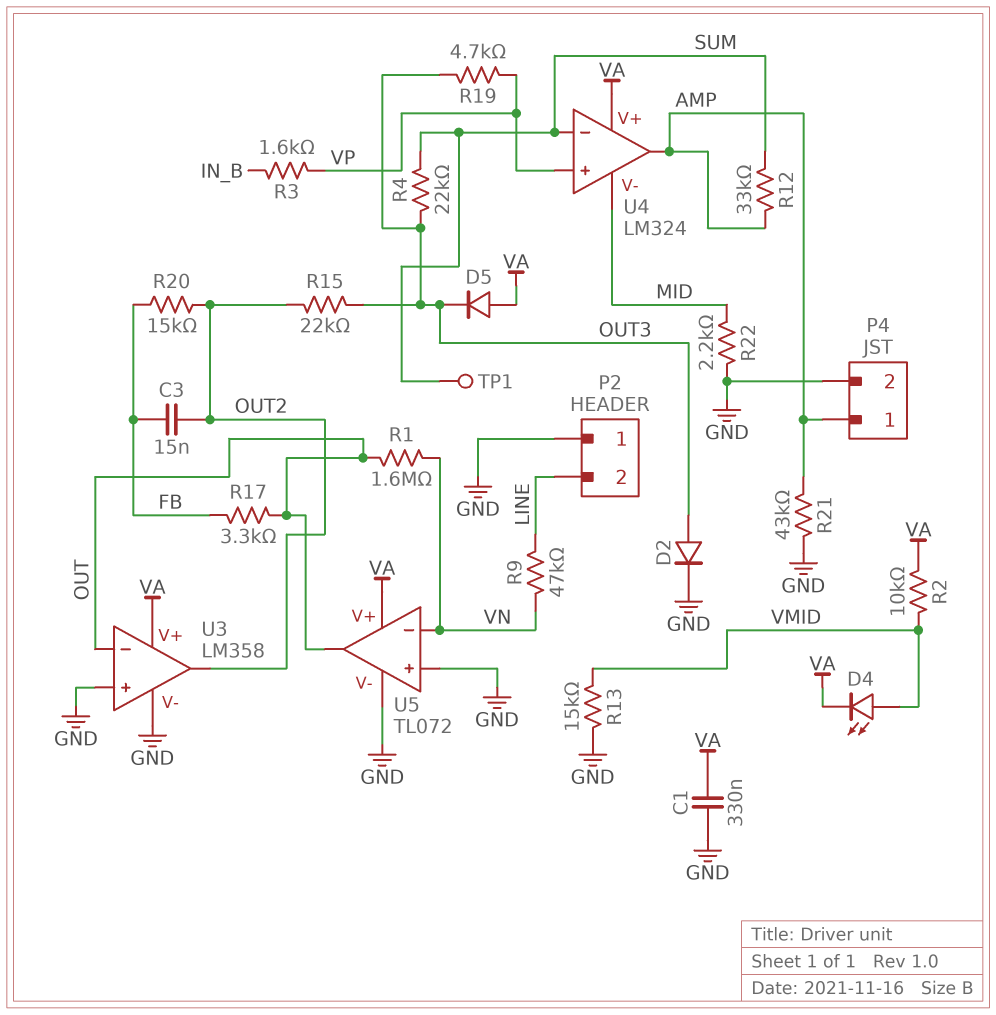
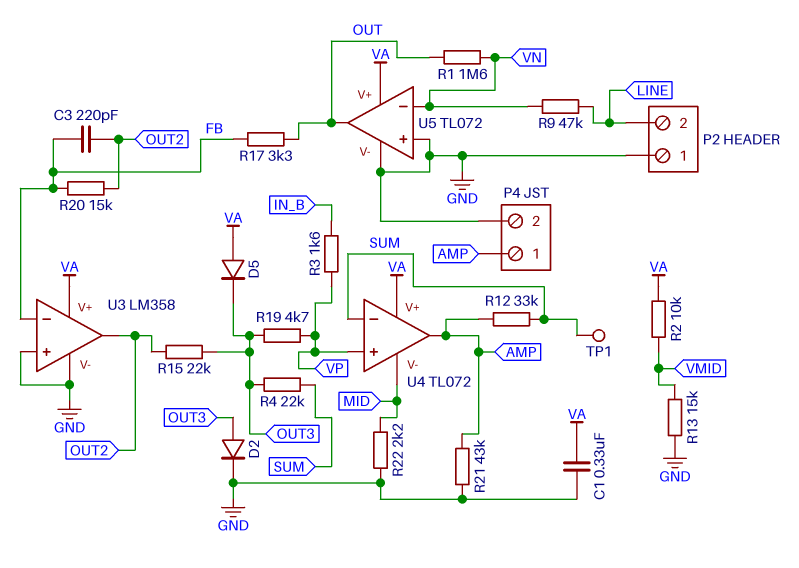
C3: 15nF (FB, OUT2) -> 220pF (FB, OUT2)
D4: LED (A VMID, K VA) -> none
U3 pin in-: OUT -> FB
U4: LM324 -> TL072

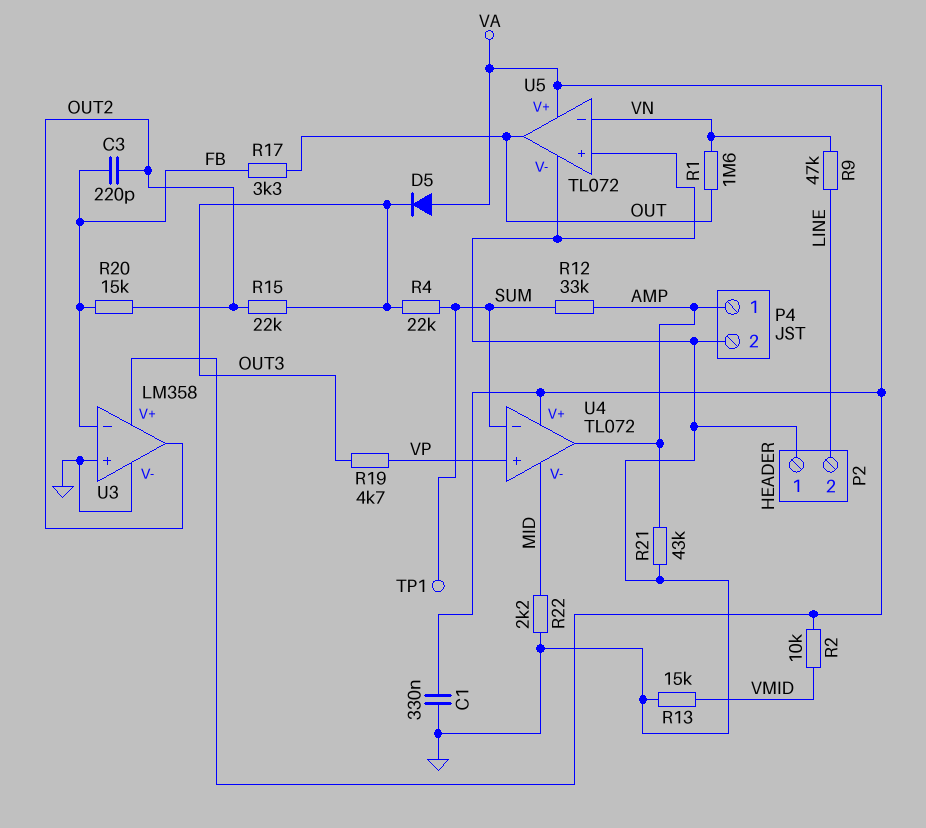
D2: diode (A OUT3, K GND) -> none
R3: 1.6k (IN_B, VP) -> none

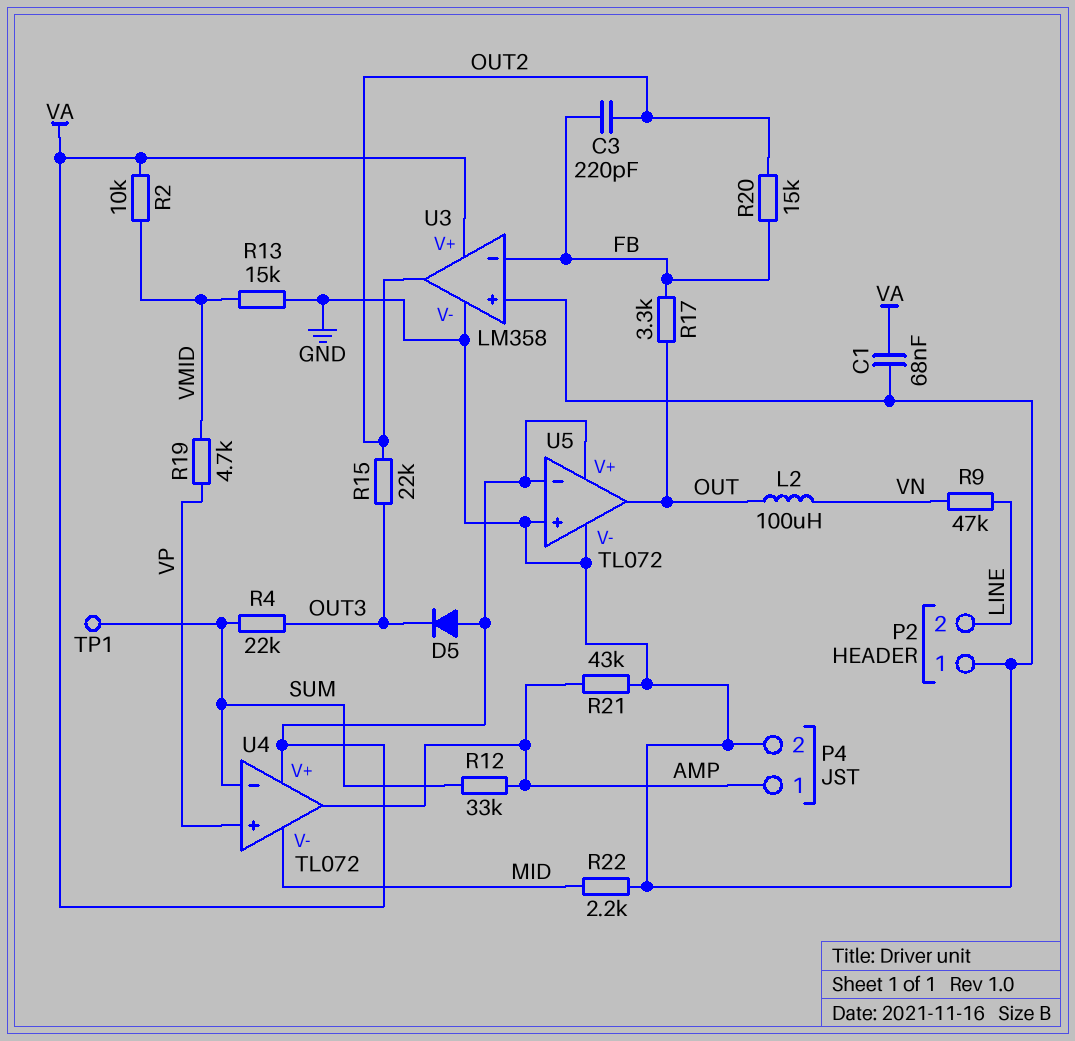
C1: 330nF (GND, VA) -> 68nF (GND, VA)
L2: none -> 100uH (OUT, VN)
R1: 1.6M (OUT, VN) -> none
R19: 4.7k (OUT3, VP) -> 4.7k (VMID, VP)
U5 pin in-: VN -> VA

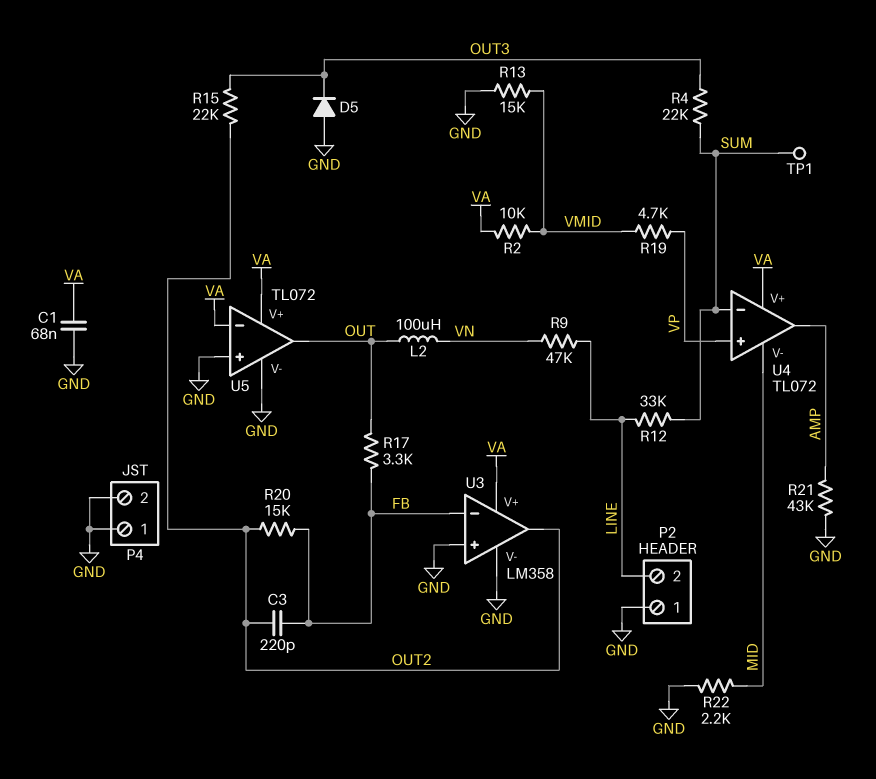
D5: diode (A VA, K OUT3) -> diode (A GND, K OUT3)
P4 pin 1: AMP -> GND
R12: 33k (AMP, SUM) -> 33k (LINE, SUM)

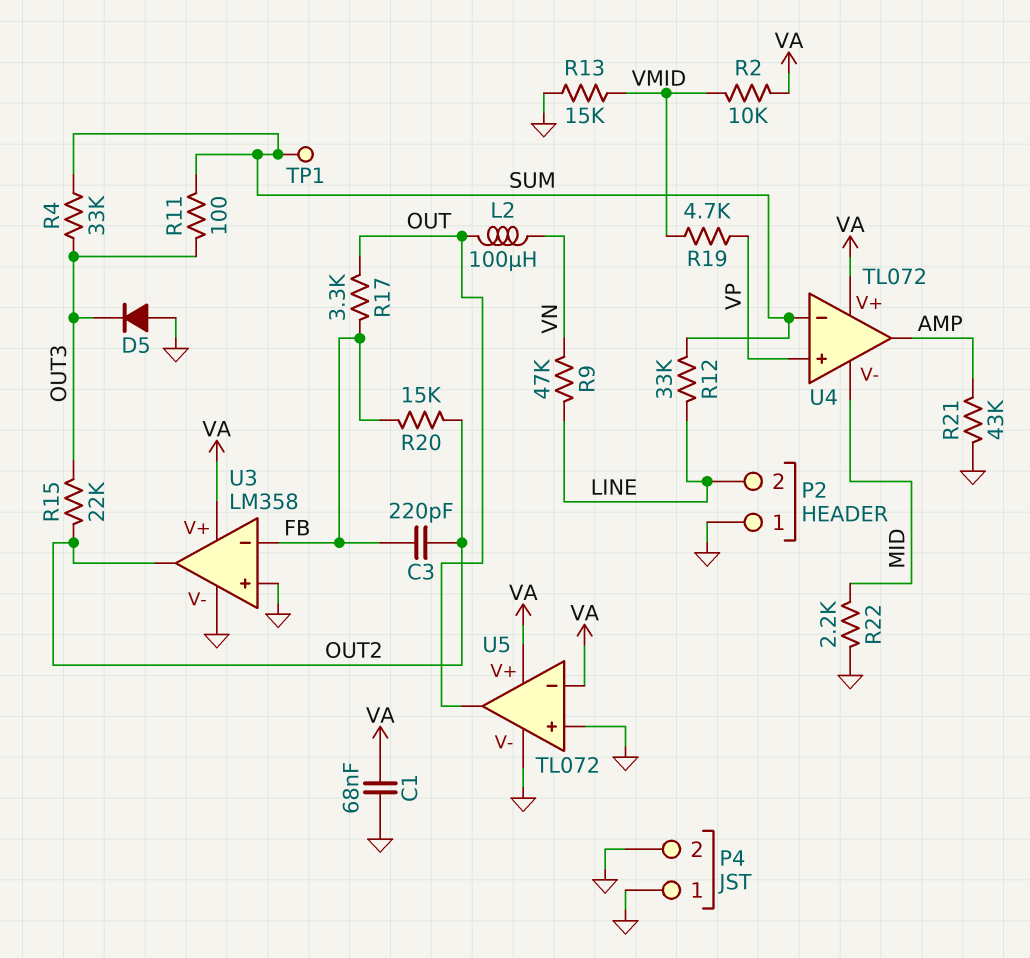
R4: 22k (OUT3, SUM) -> 33k (OUT3, SUM)
R11: none -> 100 (OUT3, SUM)

